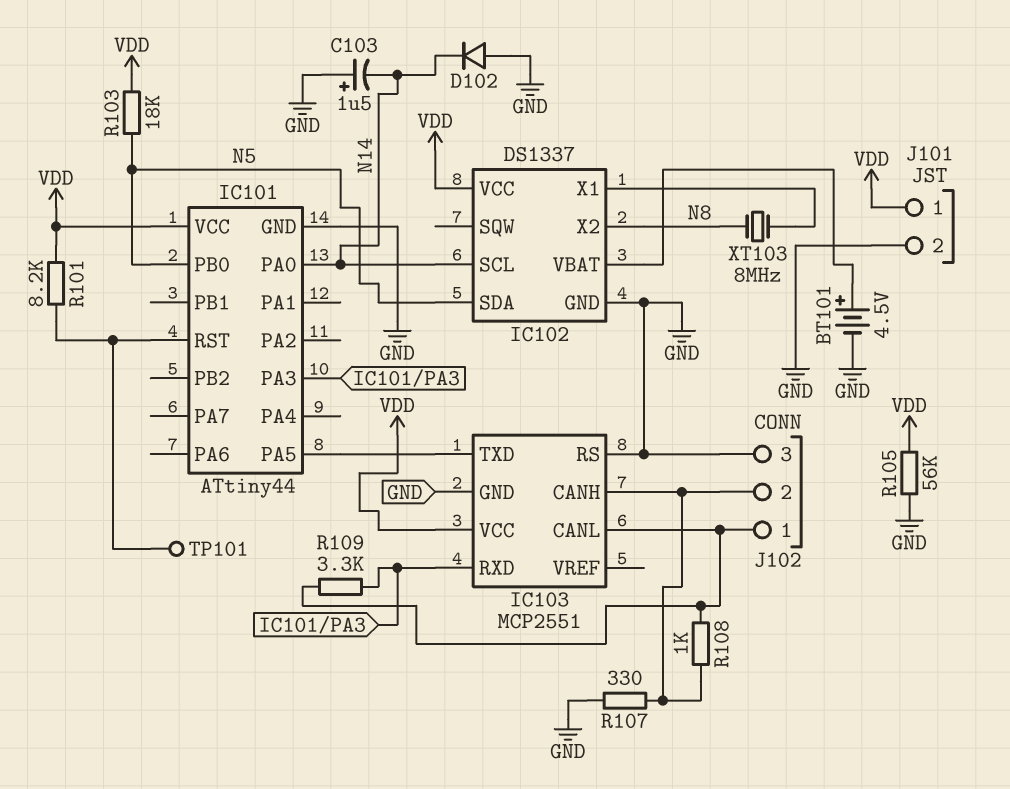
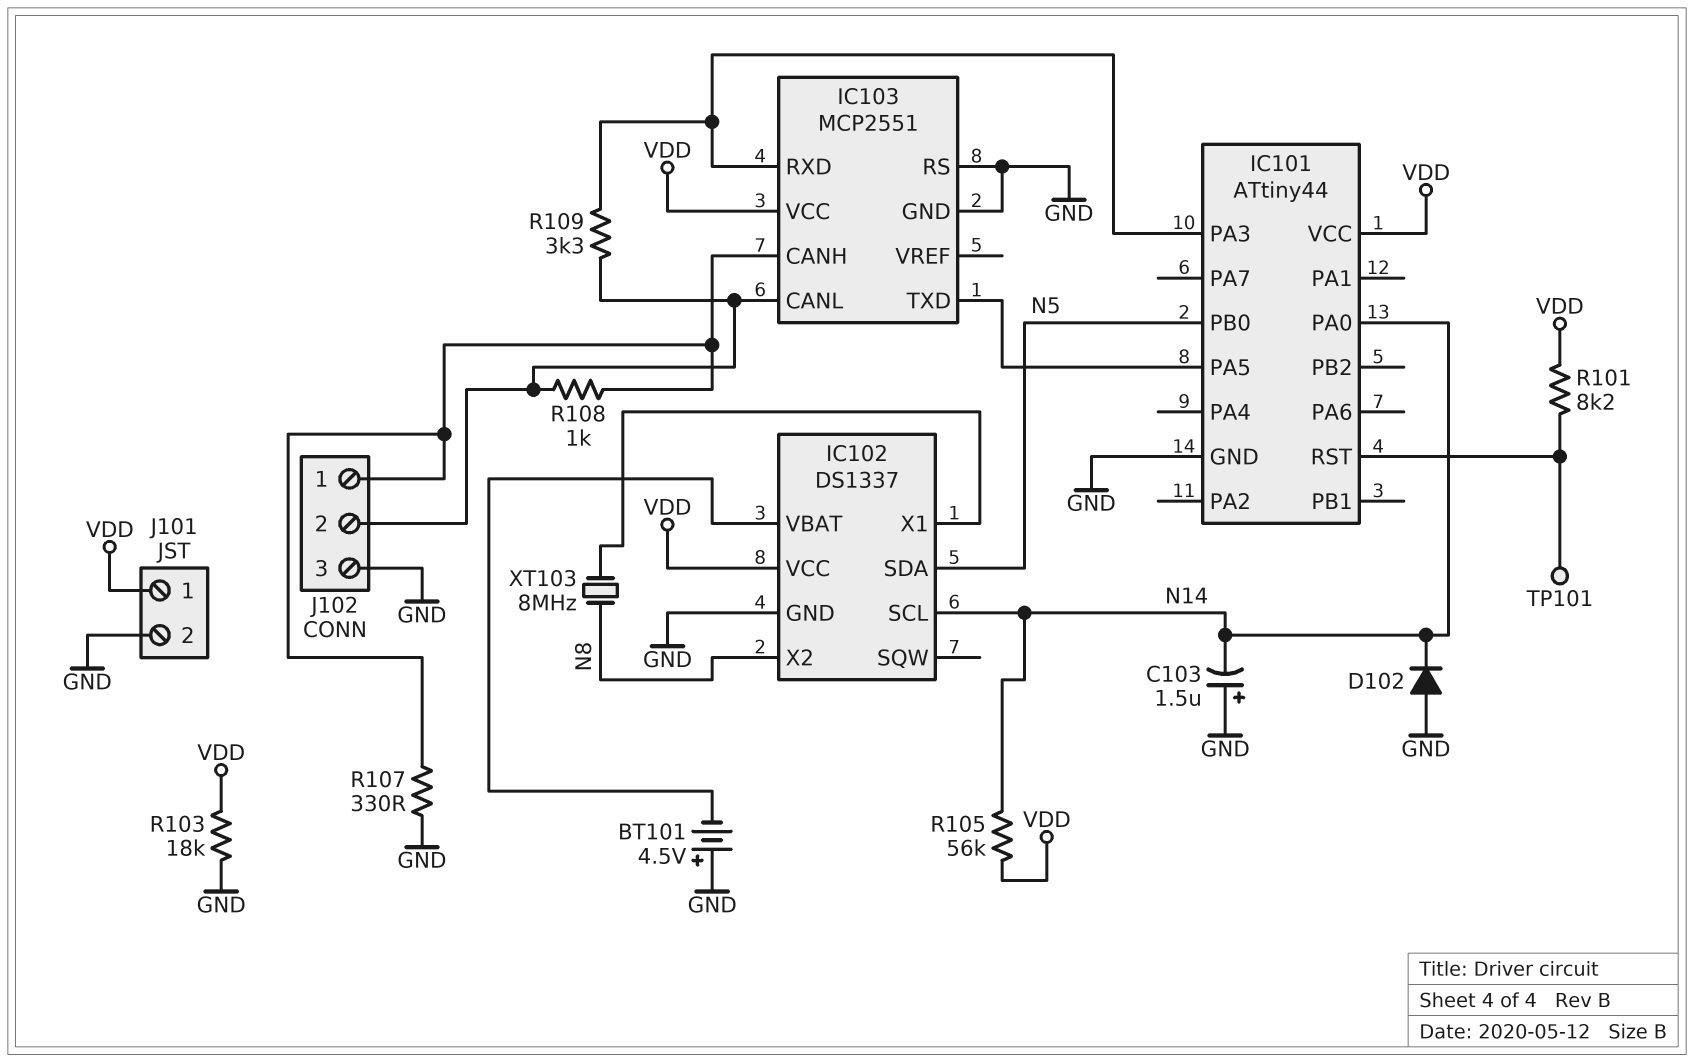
BT101: 4.5V (plus IC102/VBAT, minus GND) -> 4.5V (plus GND, minus IC102/VBAT)
J102 pin 1: IC103/CANL -> IC103/CANH
J102 pin 2: IC103/CANH -> IC103/CANL
R103: 18k (N5, VDD) -> 18k (GND, VDD)
R105: 56k (GND, VDD) -> 56k (N14, VDD)

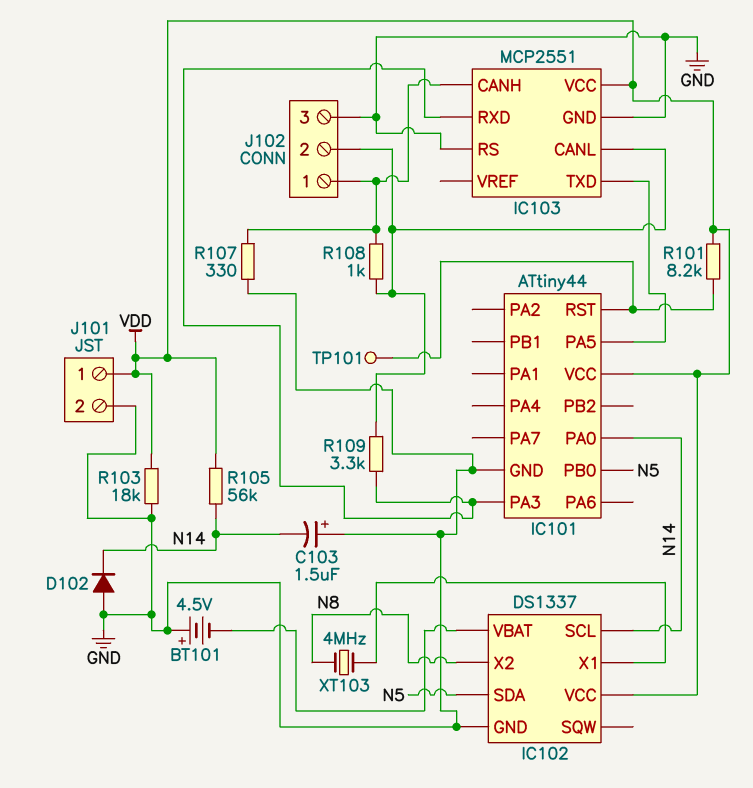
XT103: 8MHz (IC102/X1, N8) -> 4MHz (IC102/X1, N8)

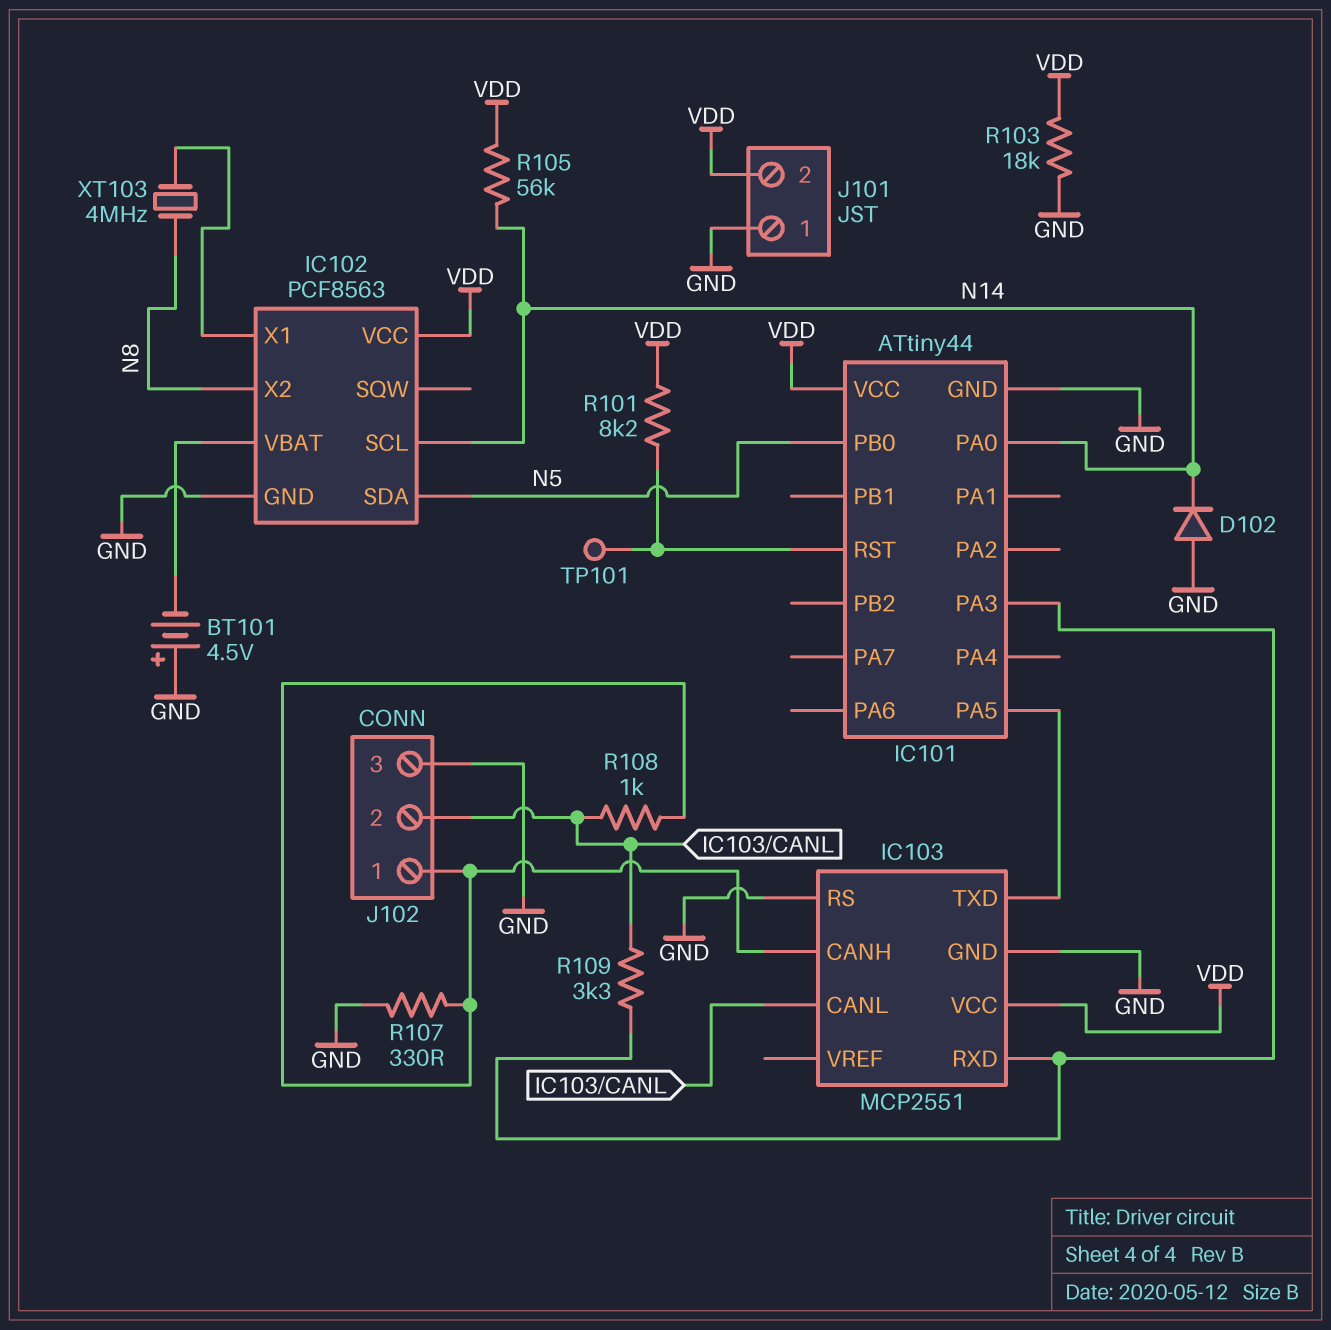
C103: 1.5uF (plus GND, minus N14) -> none
IC102: DS1337 -> PCF8563
J101 pin 1: VDD -> GND
J101 pin 2: GND -> VDD

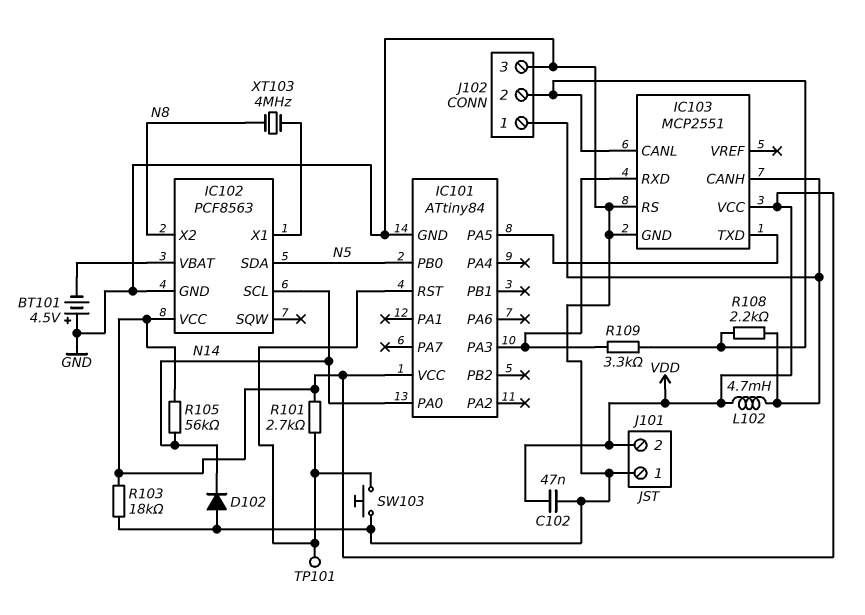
C102: none -> 47nF (GND, VDD)
IC101: ATtiny44 -> ATtiny84
L102: none -> 4.7mH (IC103/CANH, VDD)
R101: 8.2k (IC101/RST, VDD) -> 2.7k (IC101/RST, VDD)
R107: 330 (GND, IC103/CANH) -> none
R108: 1k (IC103/CANH, IC103/CANL) -> 2.2k (IC103/CANH, IC103/CANL)
SW103: none -> button (GND, IC101/RST)

